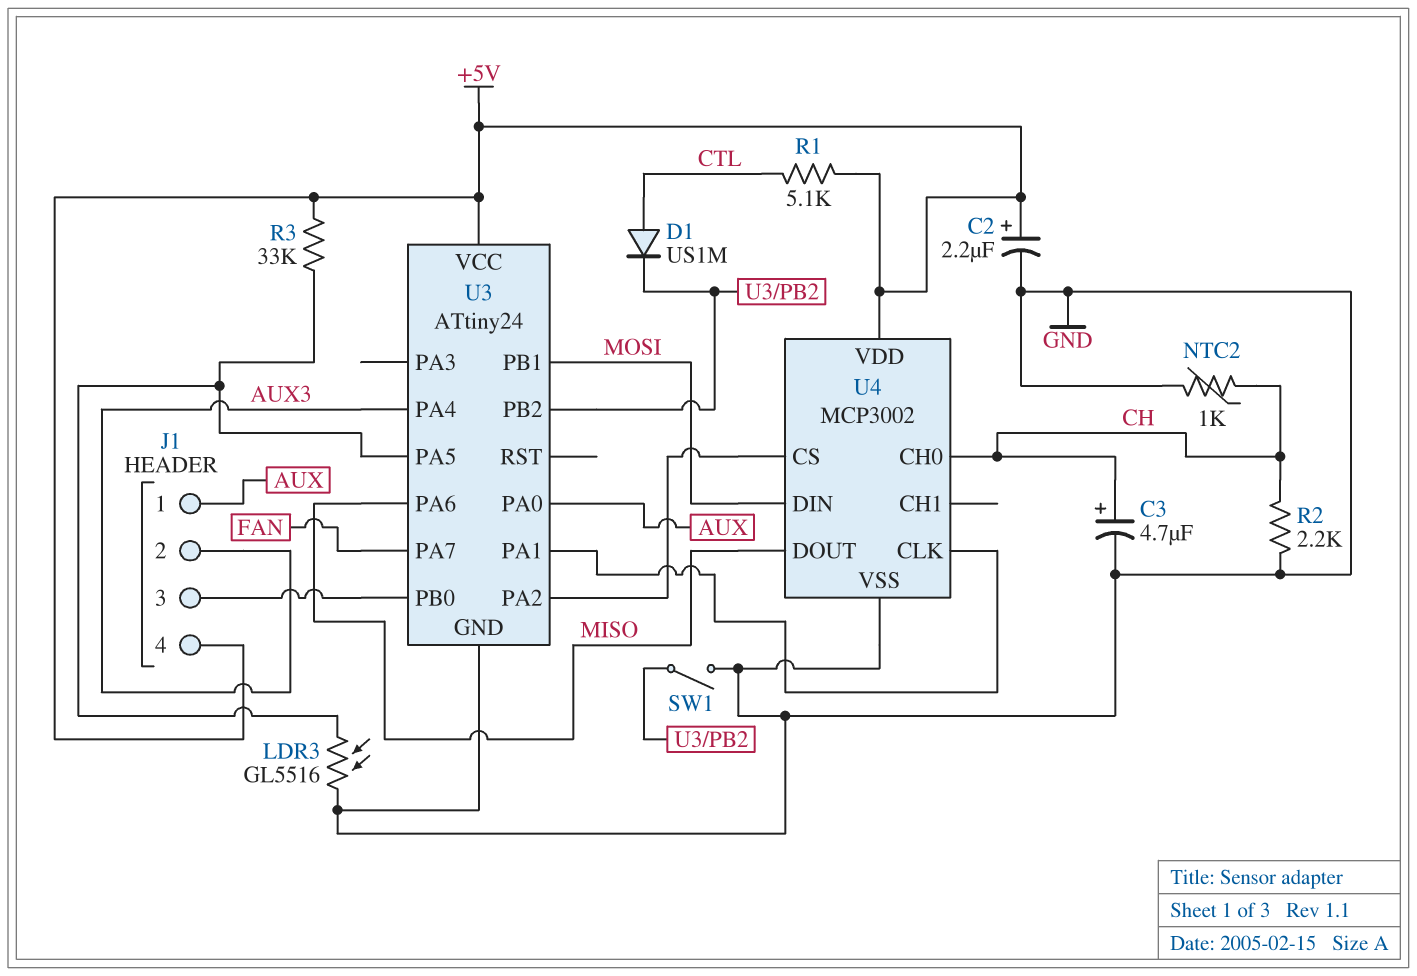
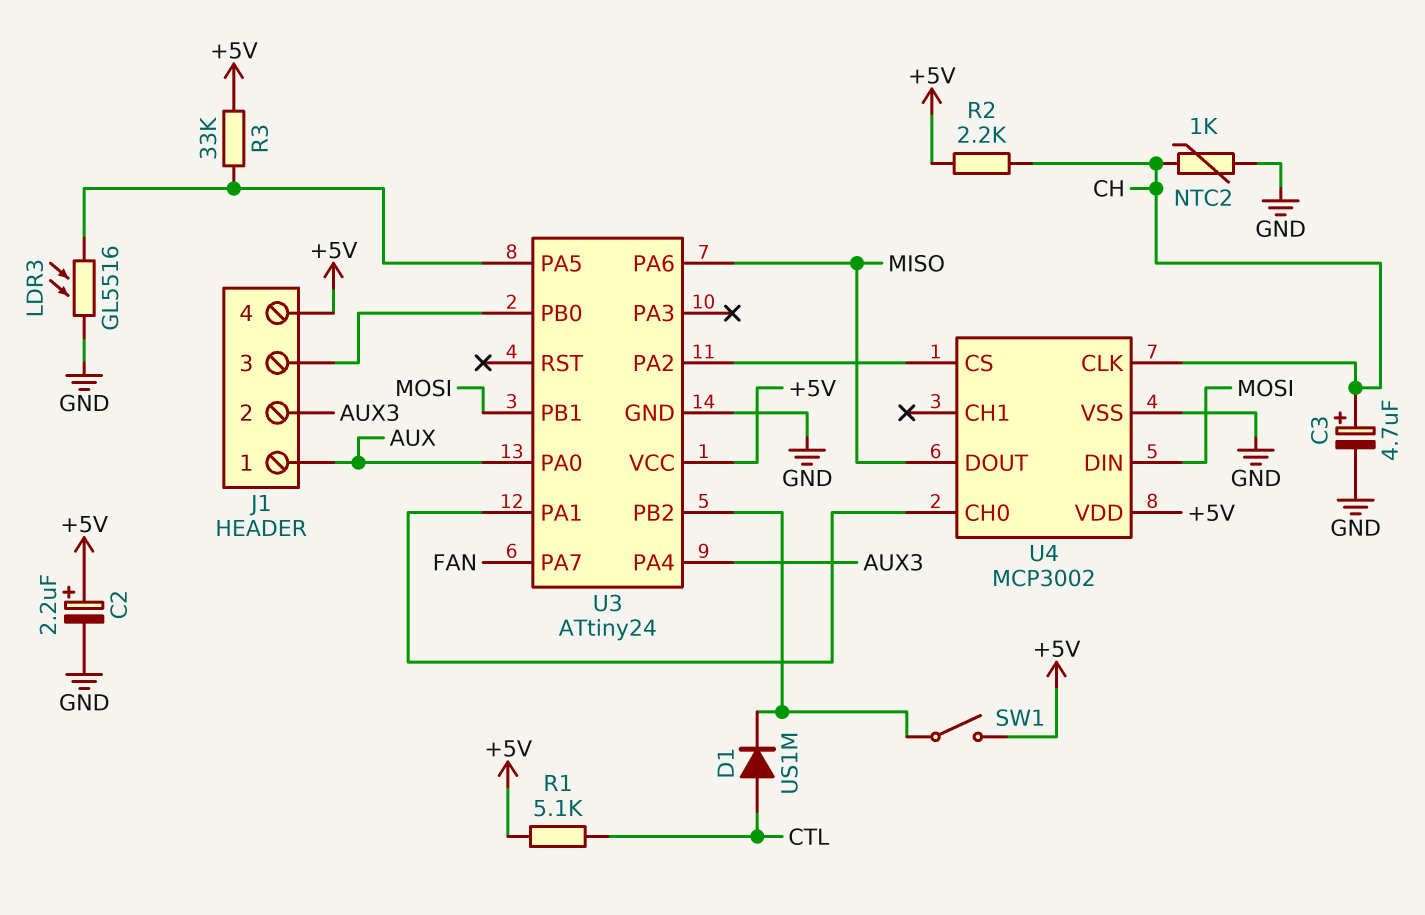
R2: 2.2k (CH, GND) -> 2.2k (+5V, CH)
SW1: switch (GND, U3/PB2) -> switch (+5V, U3/PB2)
U4 pin CH0: CH -> U3/PA1
U4 pin CLK: U3/PA1 -> CH

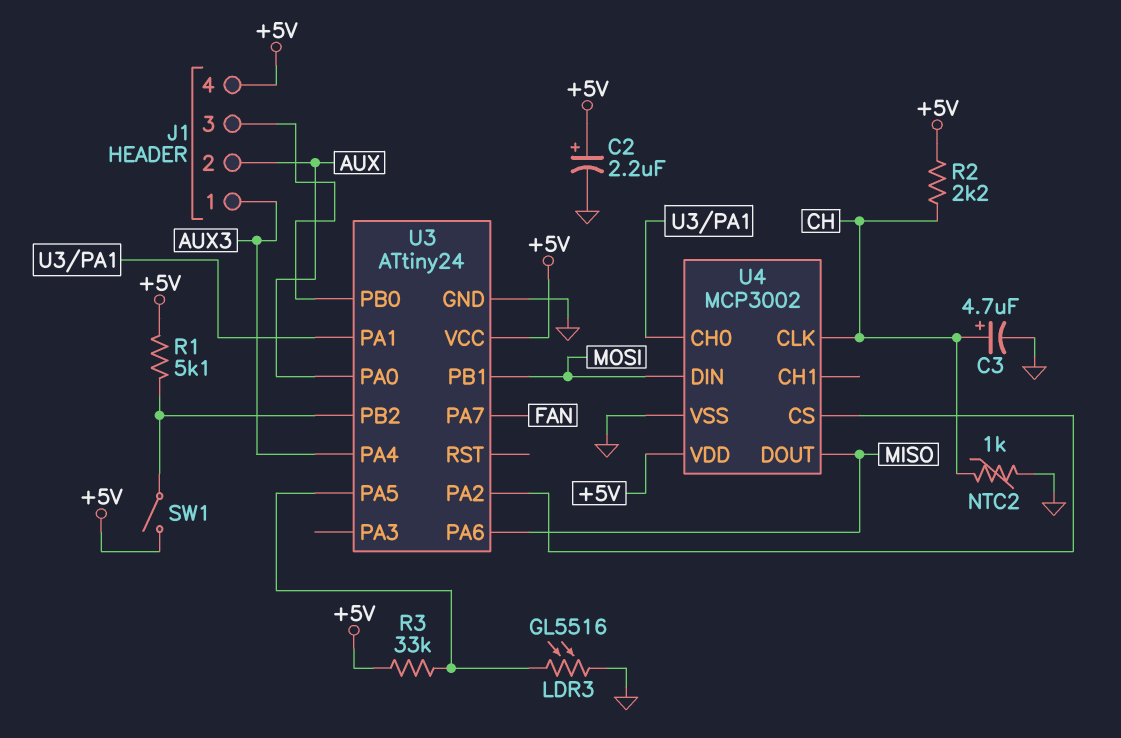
D1: diode US1M (A CTL, K U3/PB2) -> none
J1 pin 1: AUX -> AUX3
J1 pin 2: AUX3 -> AUX
R1: 5.1k (+5V, CTL) -> 5.1k (+5V, U3/PB2)

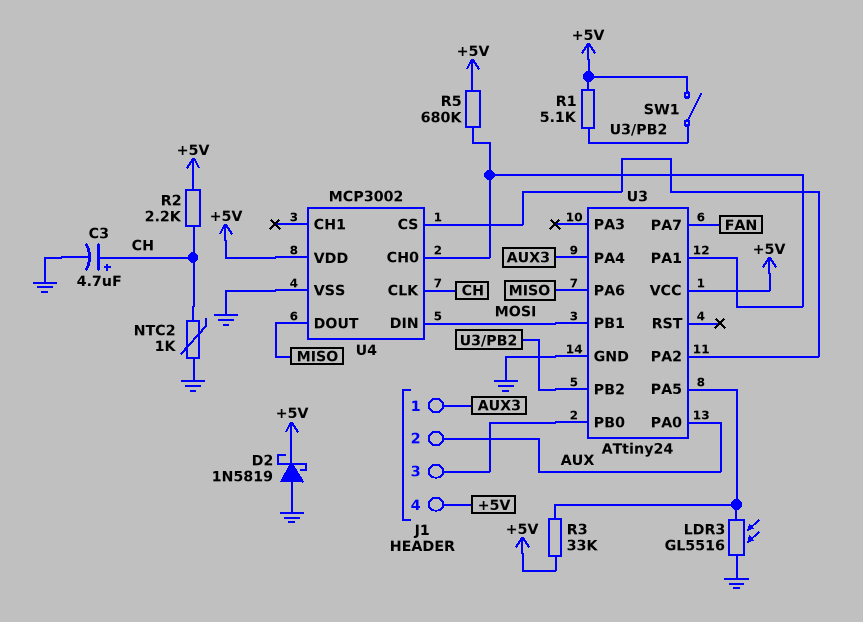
C2: 2.2uF (plus +5V, minus GND) -> none
D2: none -> schottky 1N5819 (A GND, K +5V)
R5: none -> 680k (+5V, U3/PA1)

